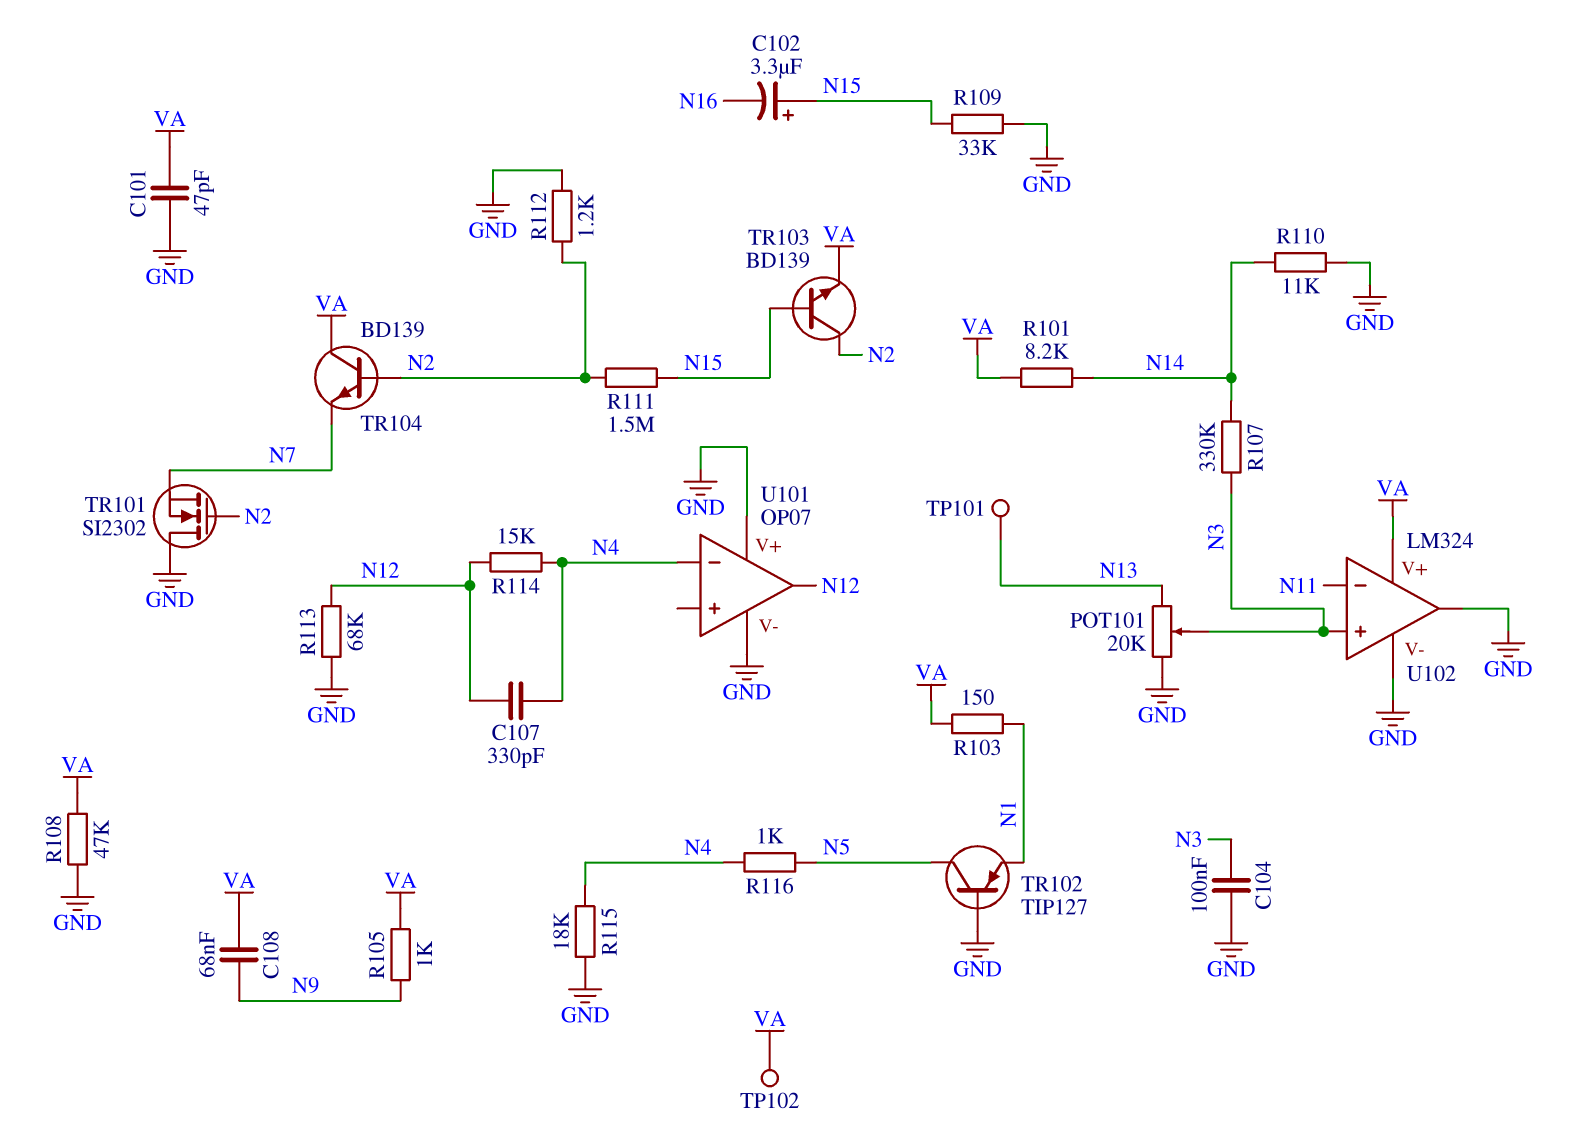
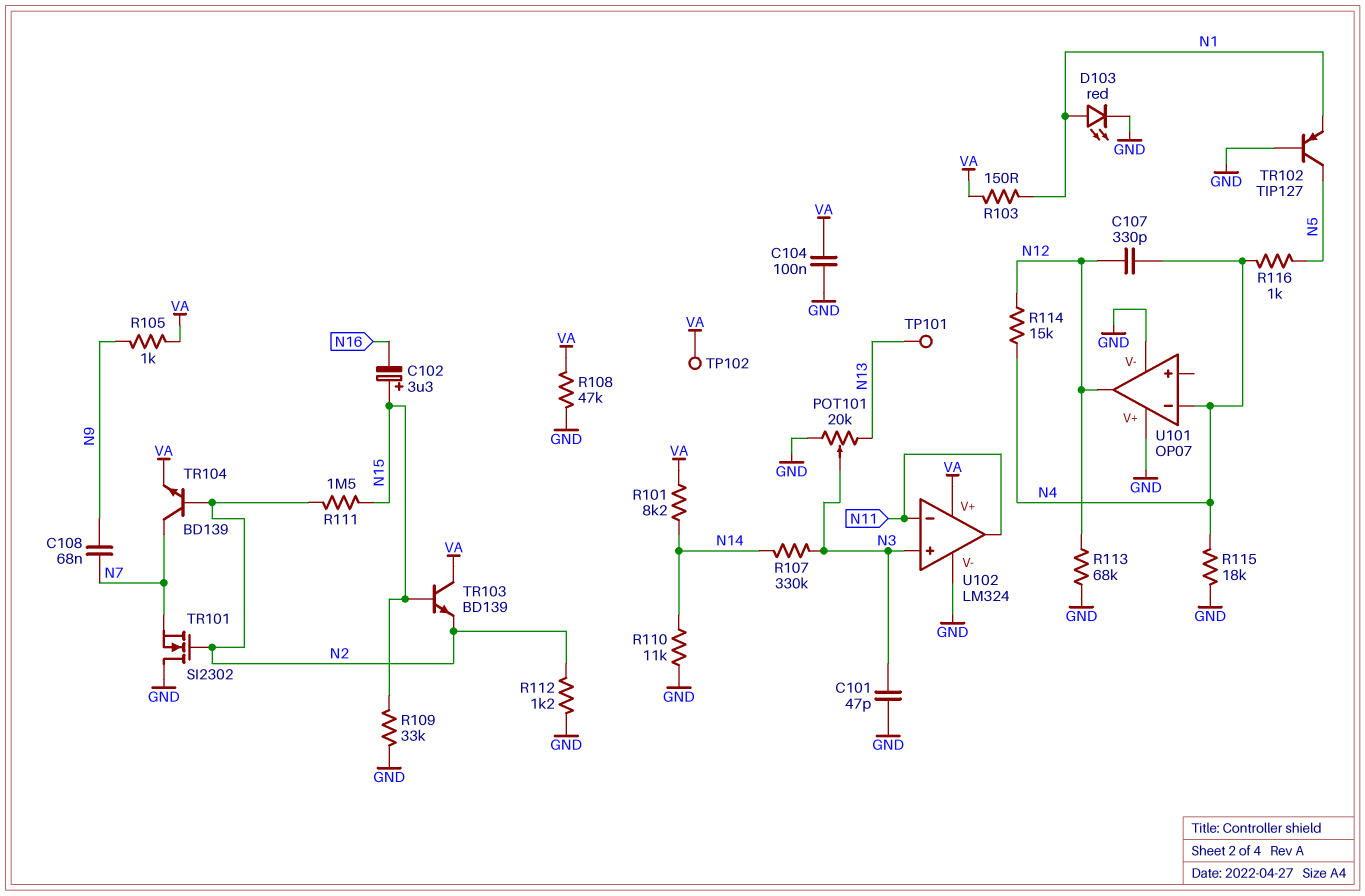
C101: 47pF (GND, VA) -> 47pF (GND, N3)
C104: 100nF (GND, N3) -> 100nF (GND, VA)
C108: 68nF (N9, VA) -> 68nF (N7, N9)
D103: none -> LED red (A N1, K GND)
TR103: NPN BD139 (B N15, C N2, E VA) -> NPN BD139 (B N15, C VA, E N2)
TR104: NPN BD139 (B N2, C VA, E N7) -> NPN BD139 (B N2, C N7, E VA)
U102 pin out: GND -> N11

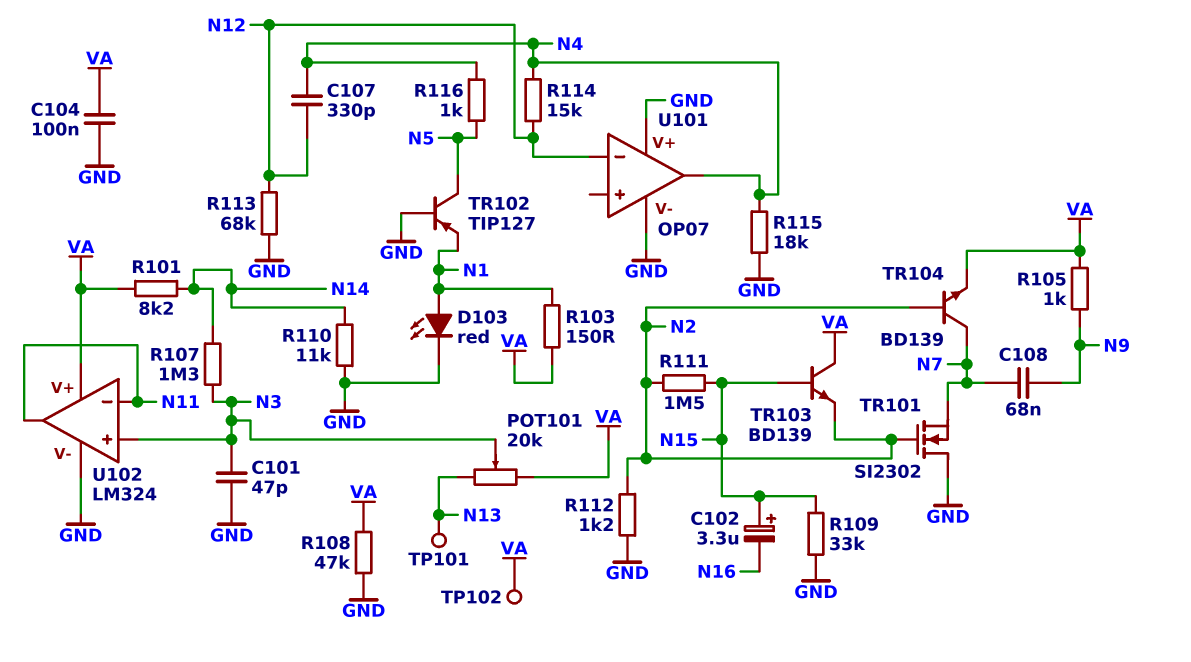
POT101: 20k (GND, N13, wiper N3) -> 20k (N13, VA, wiper N3)
R107: 330k (N3, N14) -> 1.3M (N3, N14)
U101 pin in-: N4 -> N12
U101 pin out: N12 -> N4

